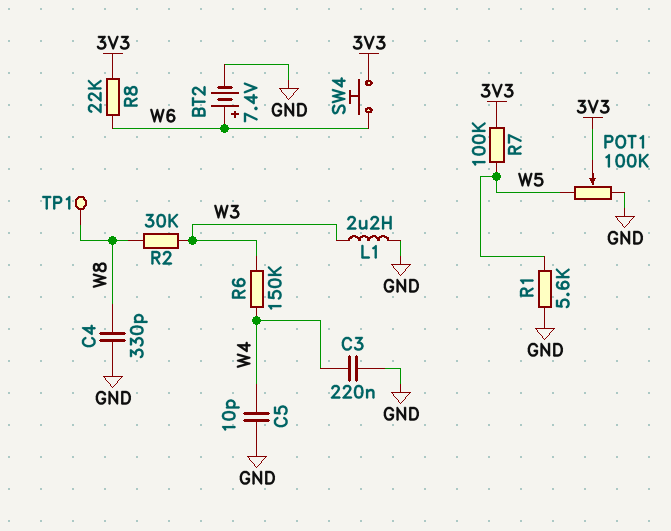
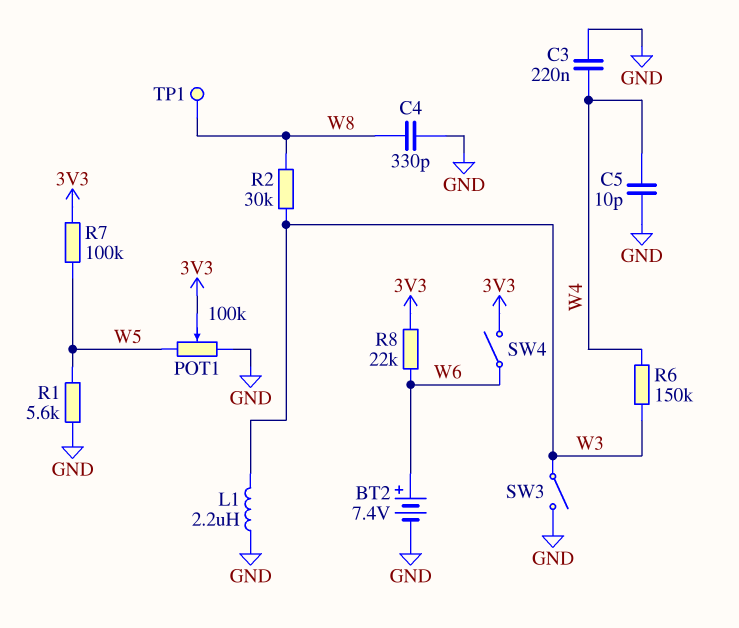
SW3: none -> switch (GND, W3)
SW4: button (3V3, W6) -> switch (3V3, W6)

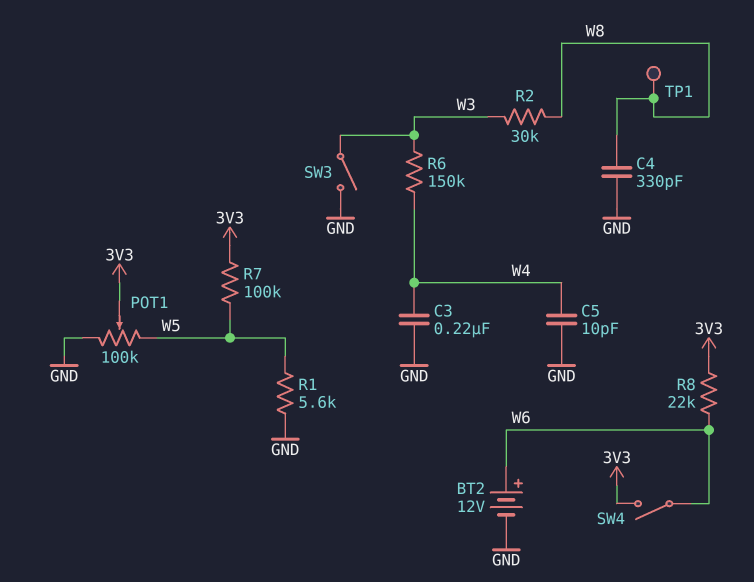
BT2: 7.4V (plus W6, minus GND) -> 12V (plus W6, minus GND)
L1: 2.2uH (GND, W3) -> none

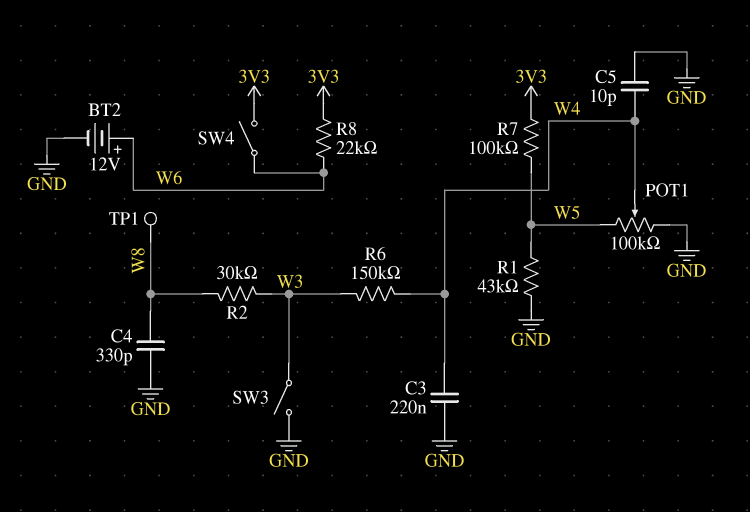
POT1: 100k (GND, W5, wiper 3V3) -> 100k (GND, W5, wiper W4)
R1: 5.6k (GND, W5) -> 43k (GND, W5)

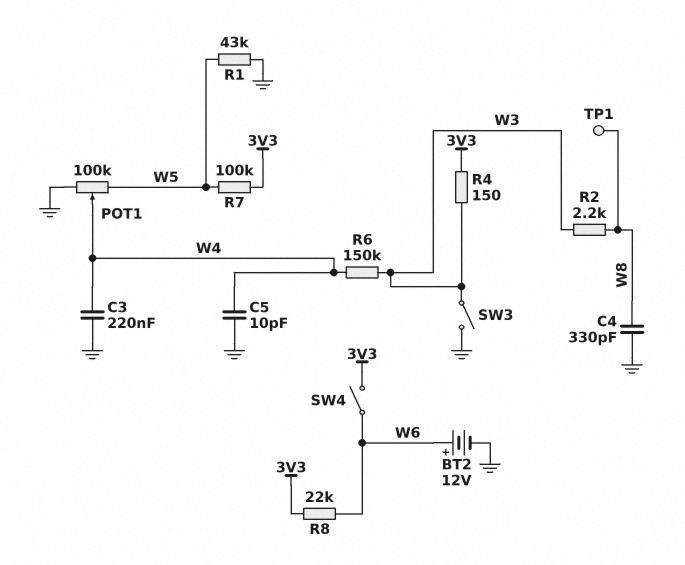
R2: 30k (W3, W8) -> 2.2k (W3, W8)
R4: none -> 150 (3V3, W3)

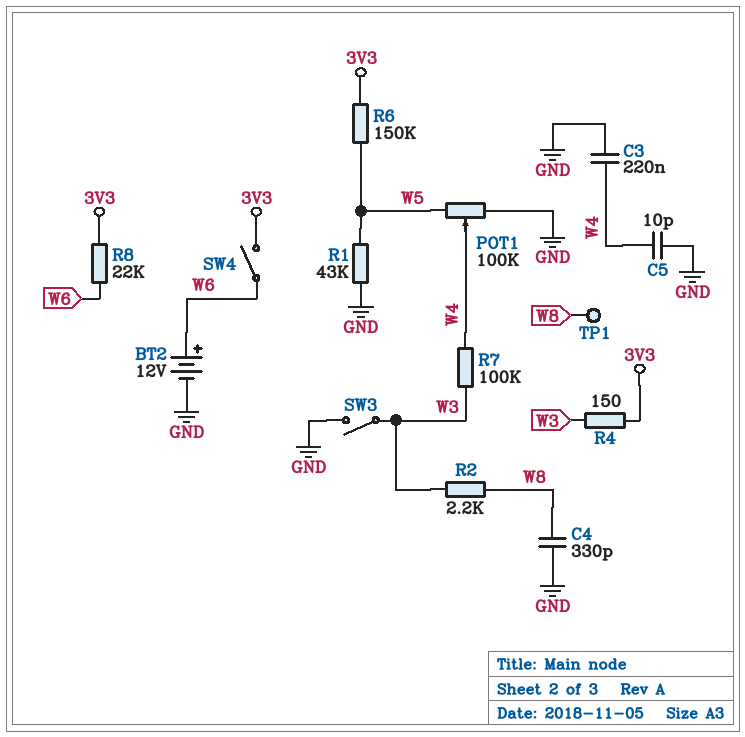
R6: 150k (W3, W4) -> 150k (3V3, W5)
R7: 100k (3V3, W5) -> 100k (W3, W4)

